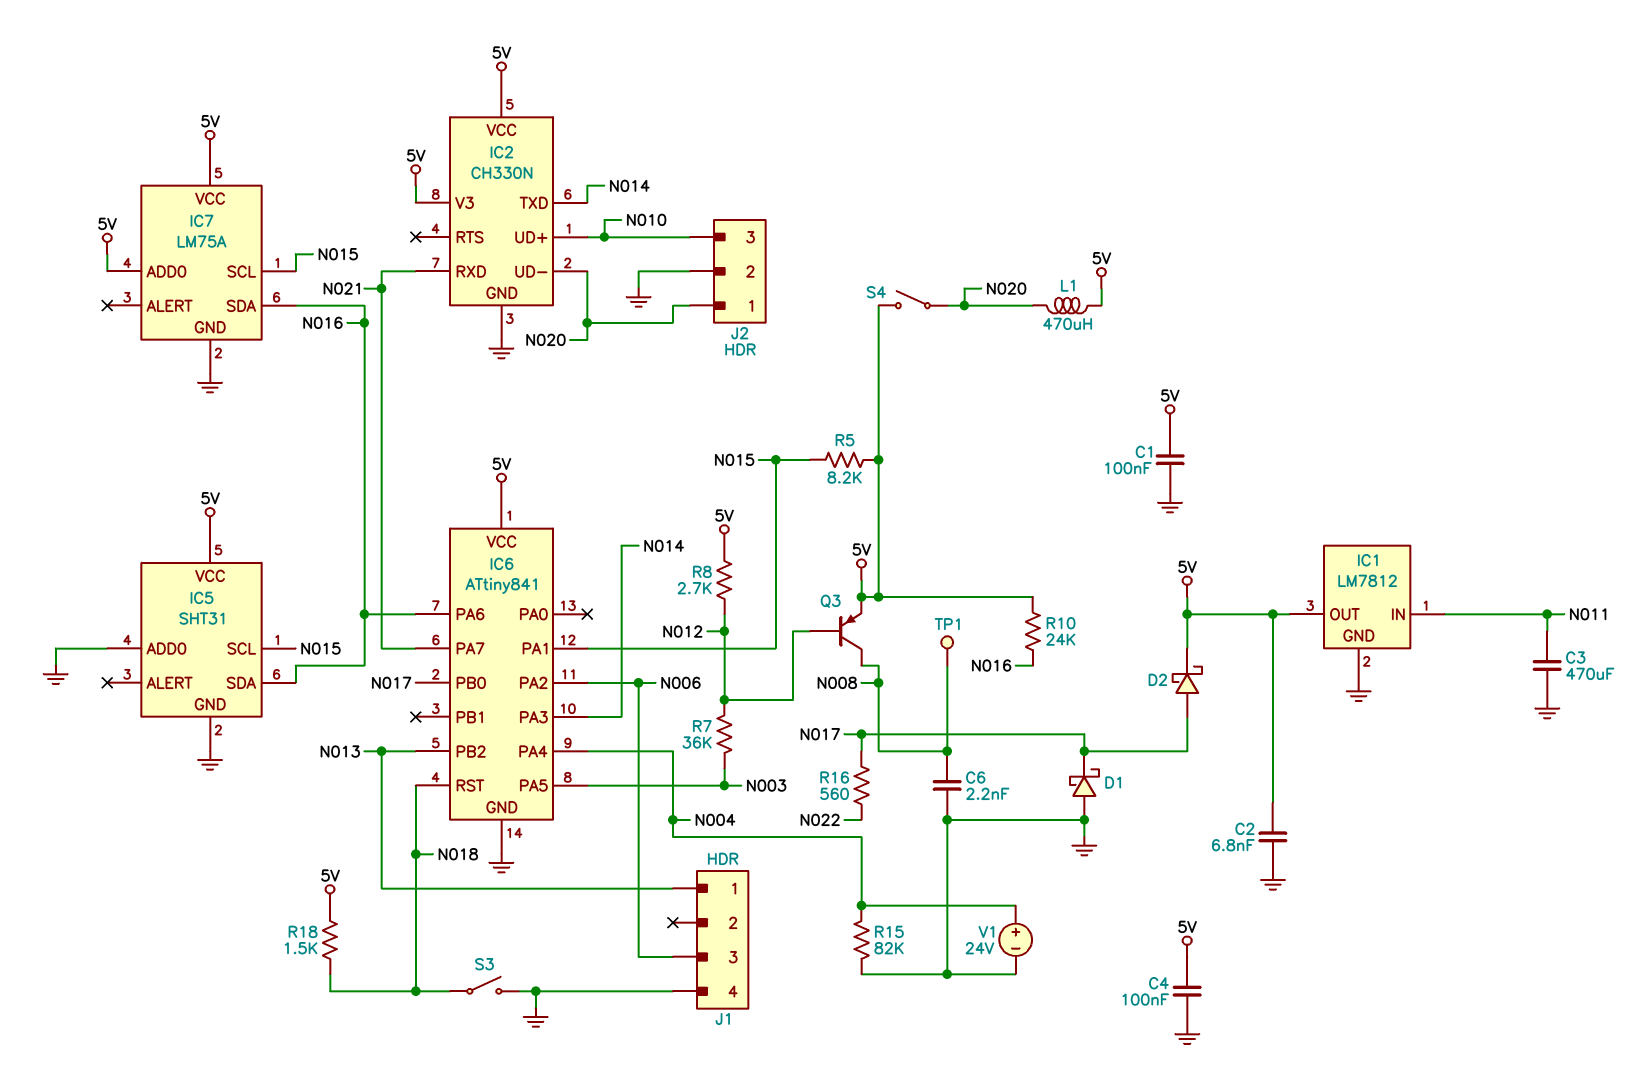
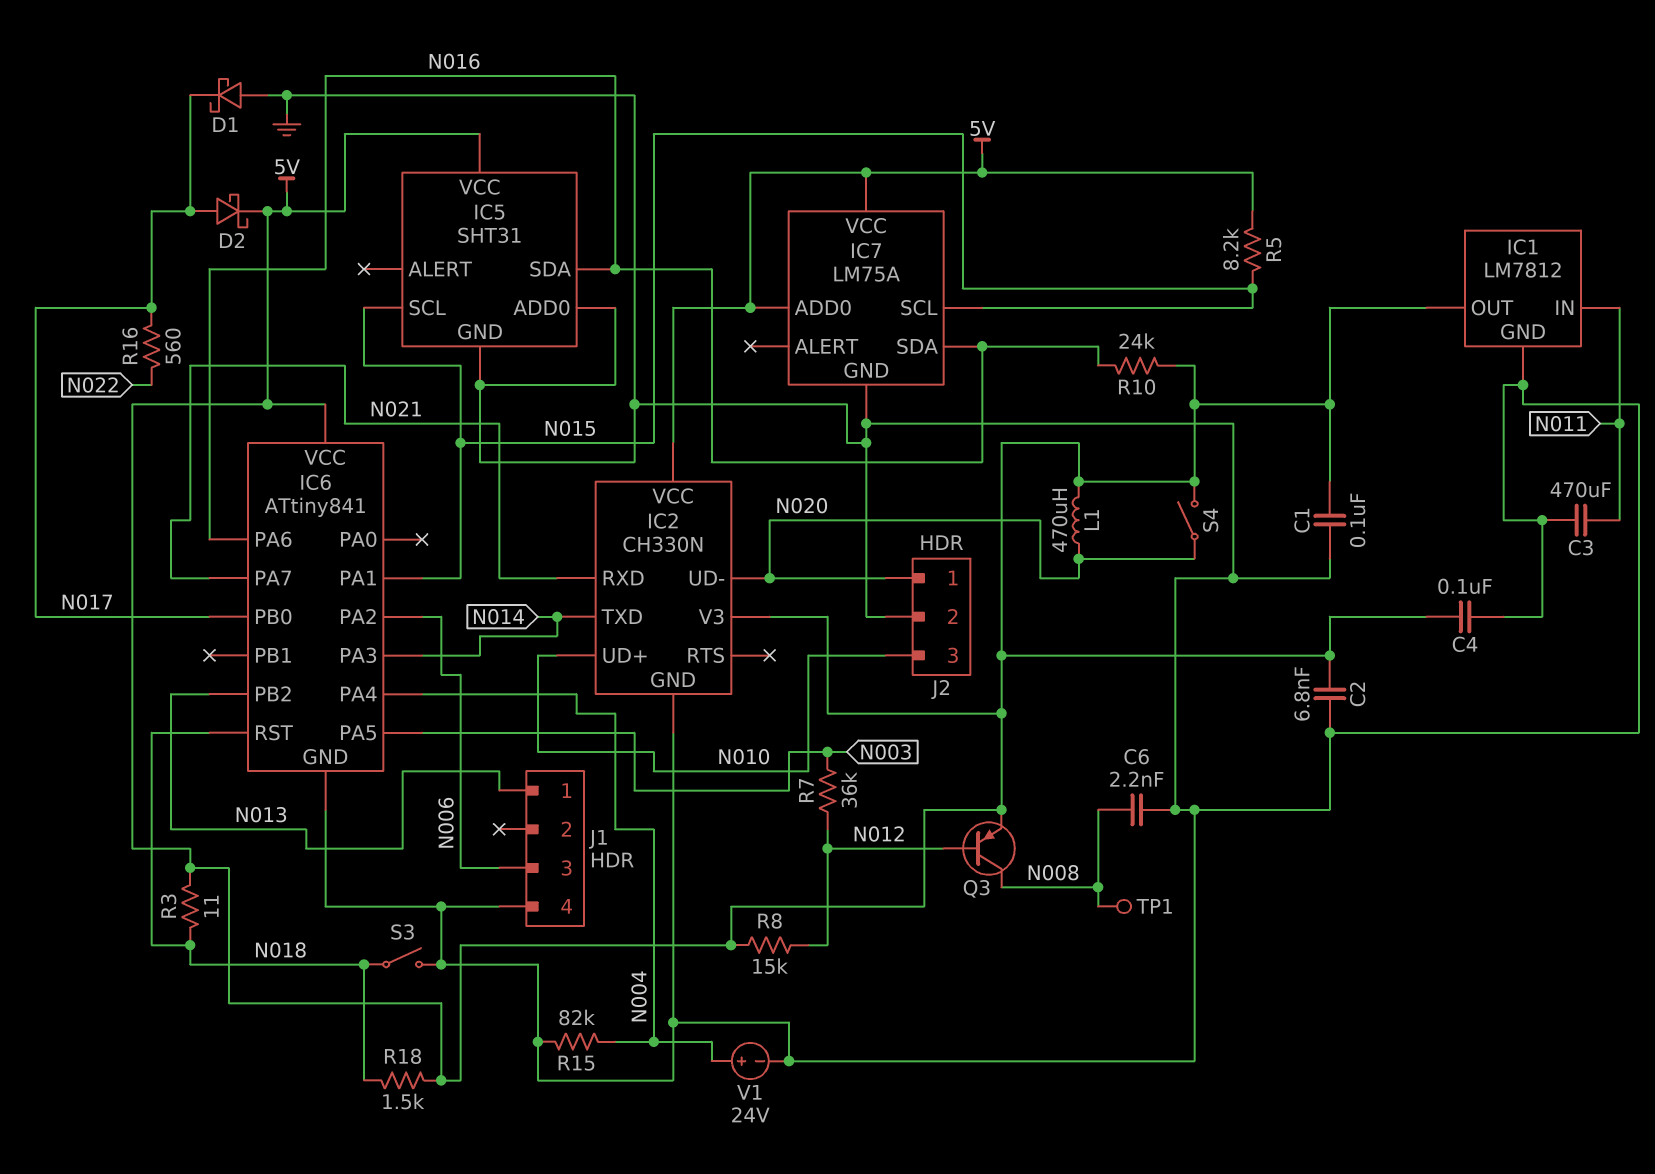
R3: none -> 11 (5V, N018)
R8: 2.7k (5V, N012) -> 15k (5V, N012)

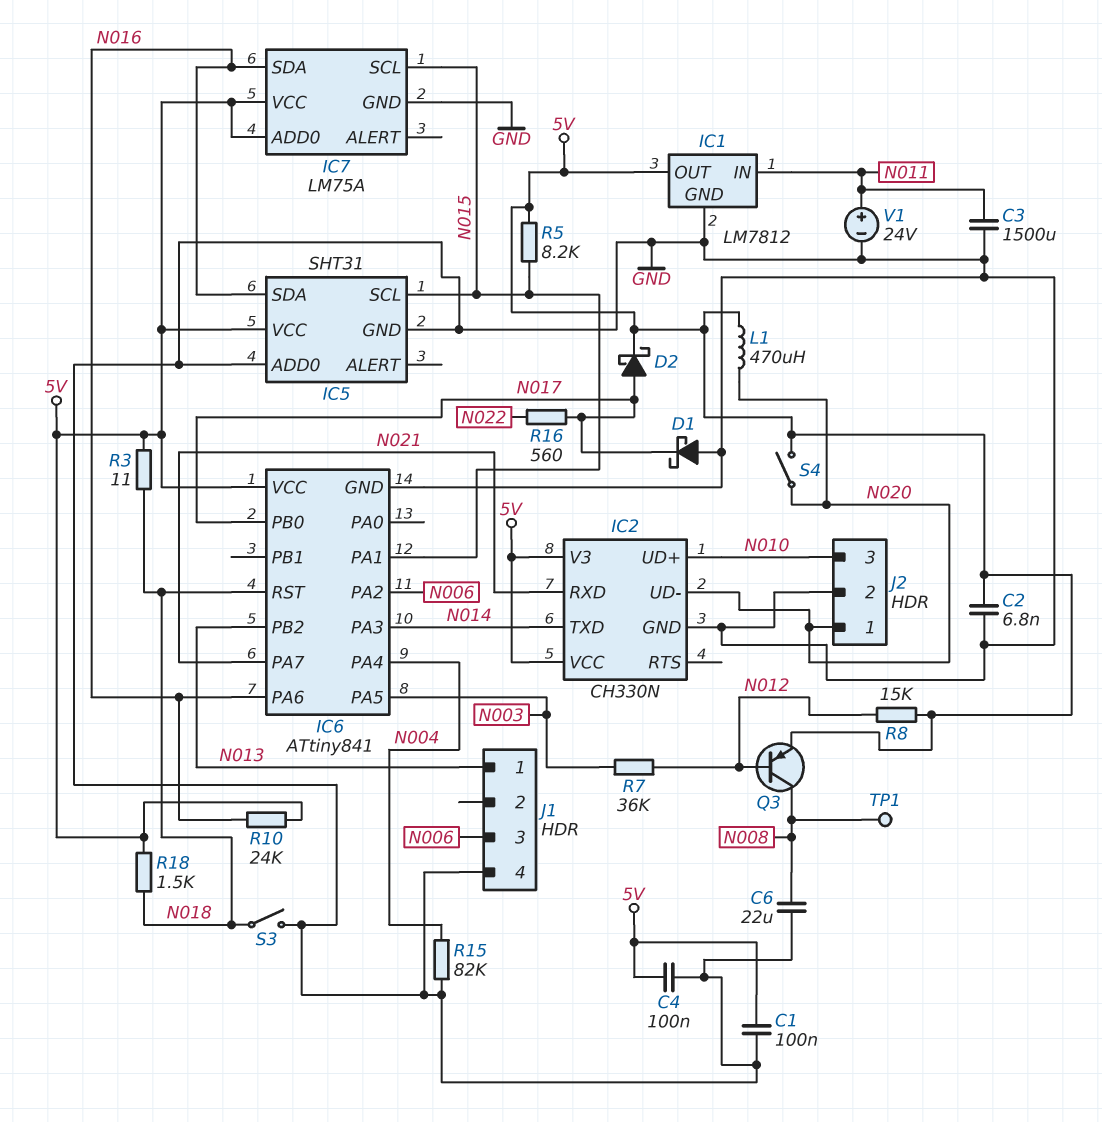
C3: 470uF (GND, N011) -> 1500uF (GND, N011)
C6: 2.2nF (GND, N008) -> 22uF (GND, N008)
V1: 24V (plus N004, minus GND) -> 24V (plus N011, minus GND)

